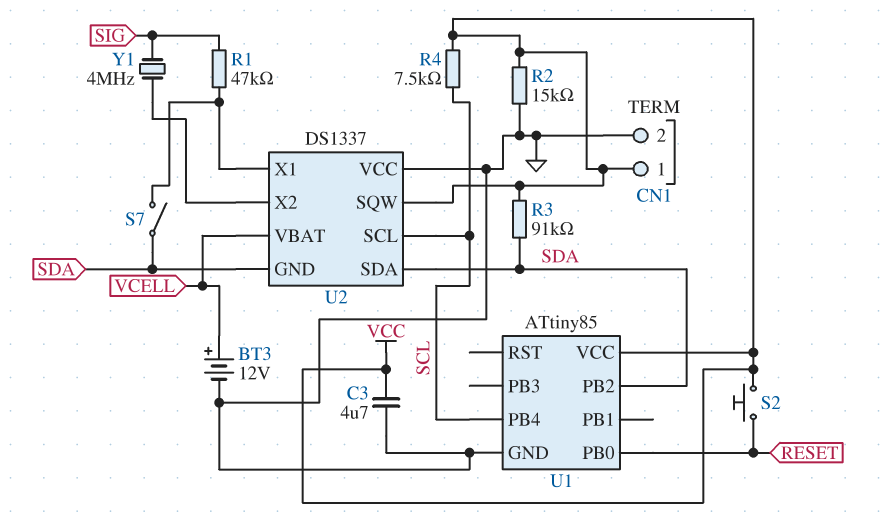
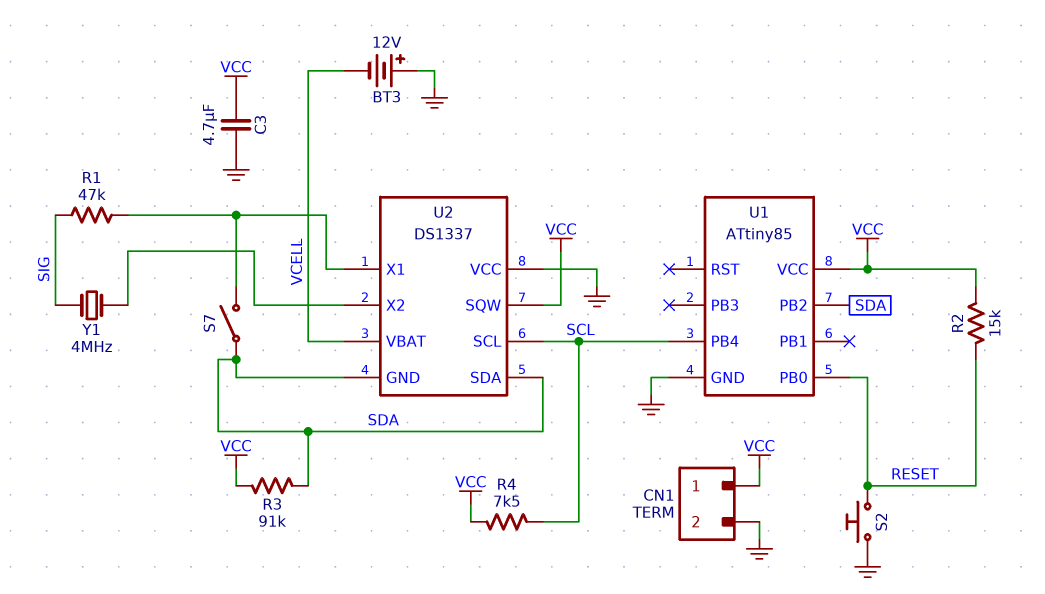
BT3: 12V (plus VCELL, minus GND) -> 12V (plus GND, minus VCELL)
R2: 15k (GND, VCC) -> 15k (RESET, VCC)
S2: button (RESET, VCC) -> button (GND, RESET)

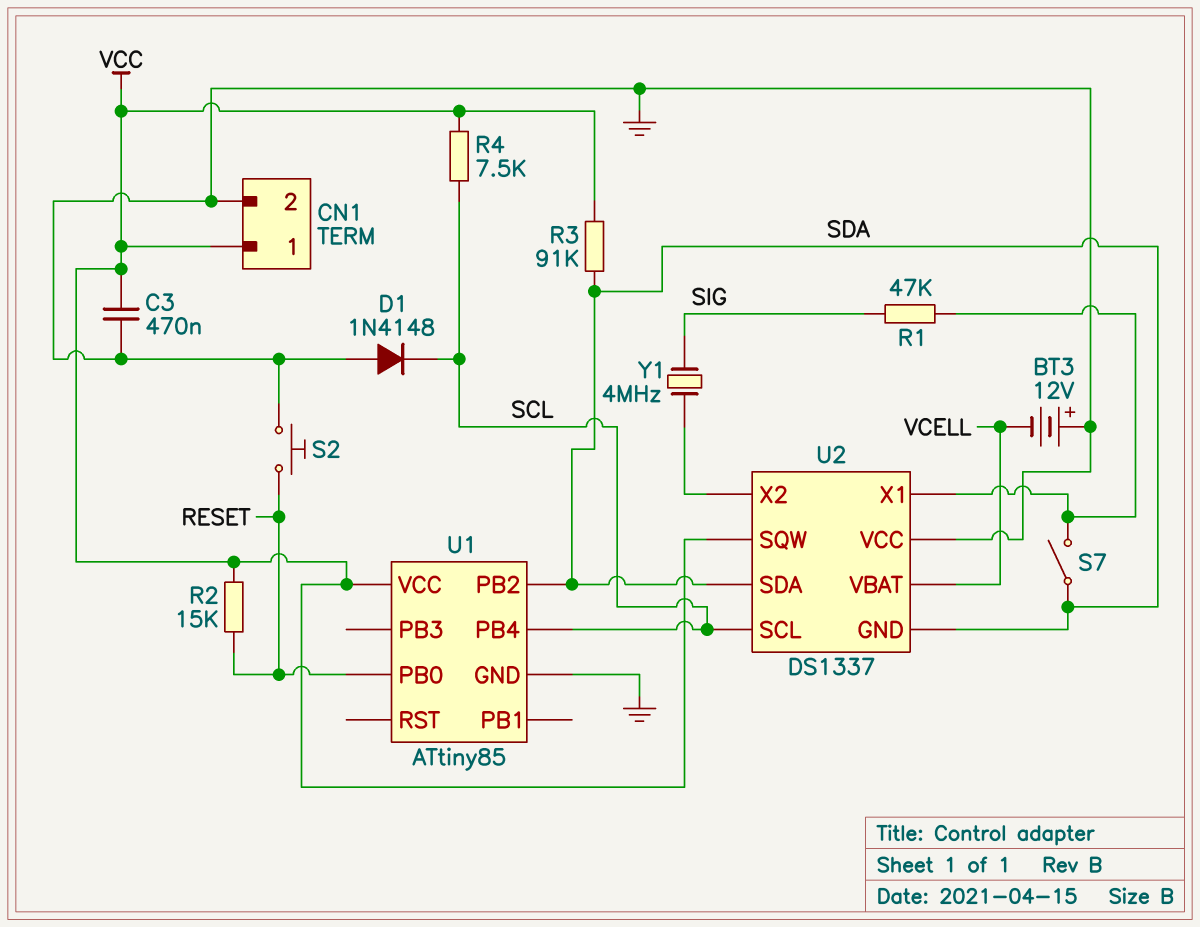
C3: 4.7uF (GND, VCC) -> 470nF (GND, VCC)
D1: none -> diode 1N4148 (A GND, K SCL)

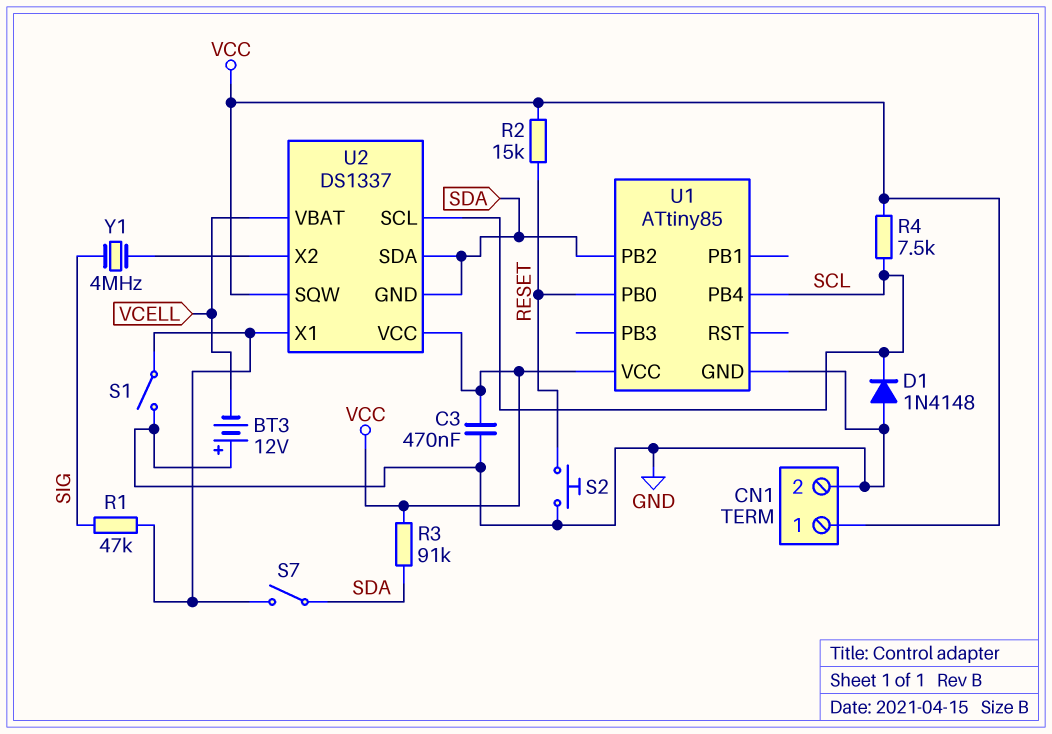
S1: none -> switch (GND, U2/X1)
U2 pin VCC: GND -> VCC

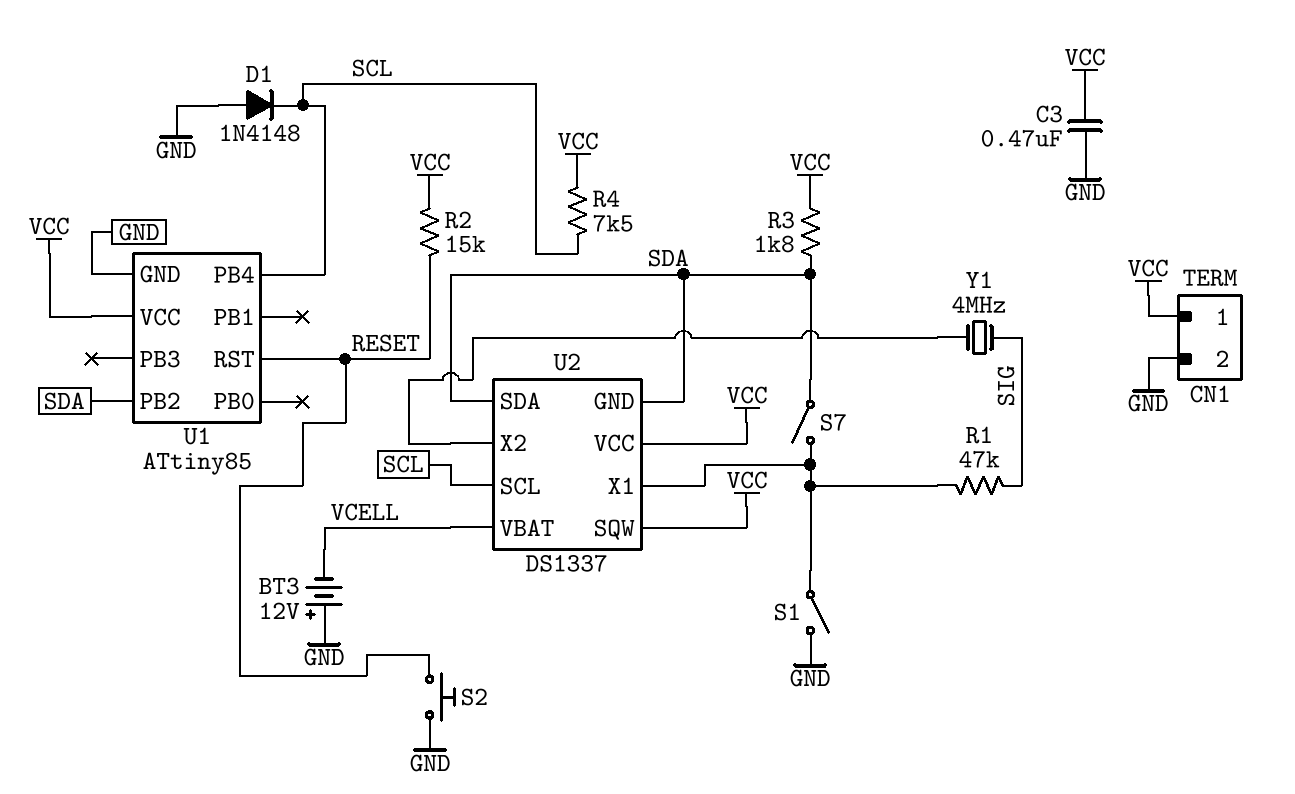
R3: 91k (SDA, VCC) -> 1.8k (SDA, VCC)
U1 pin PB0: RESET -> none
U1 pin RST: none -> RESET

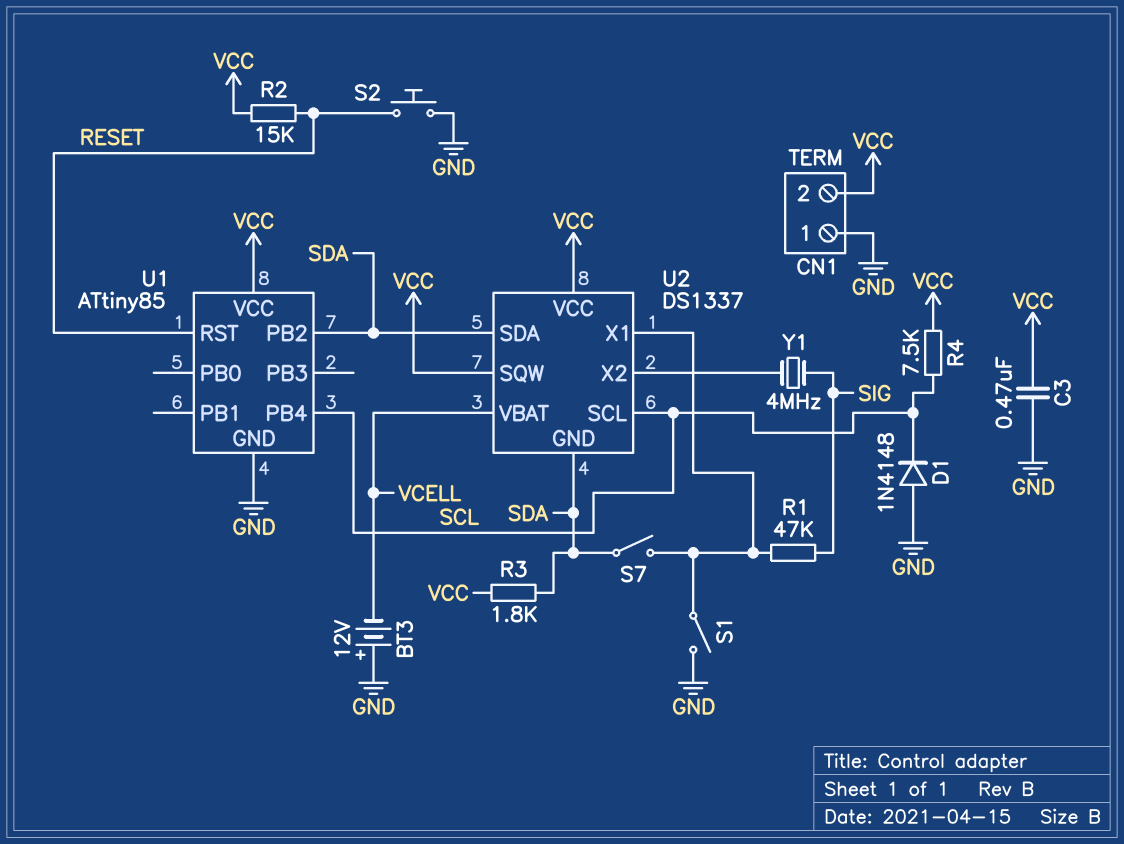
CN1 pin 1: VCC -> GND
CN1 pin 2: GND -> VCC

